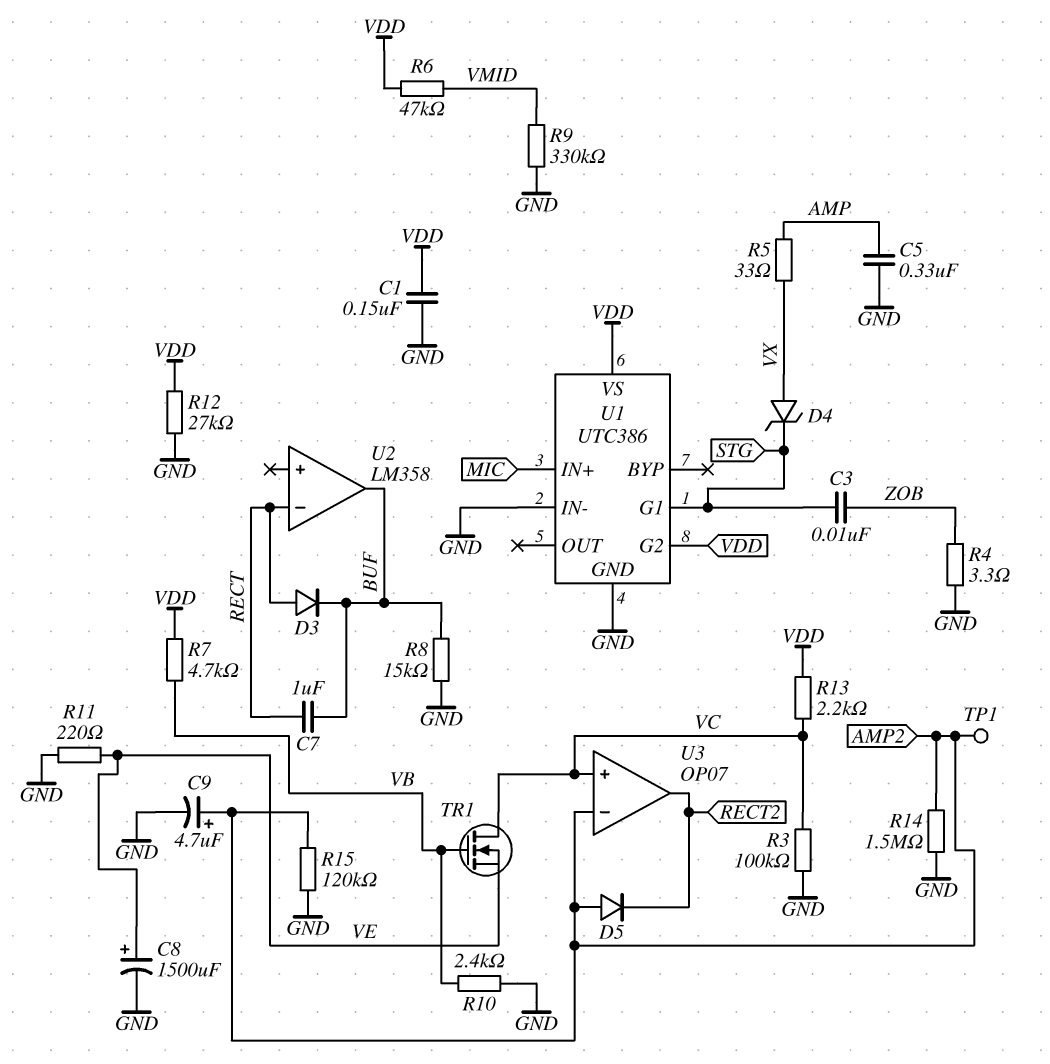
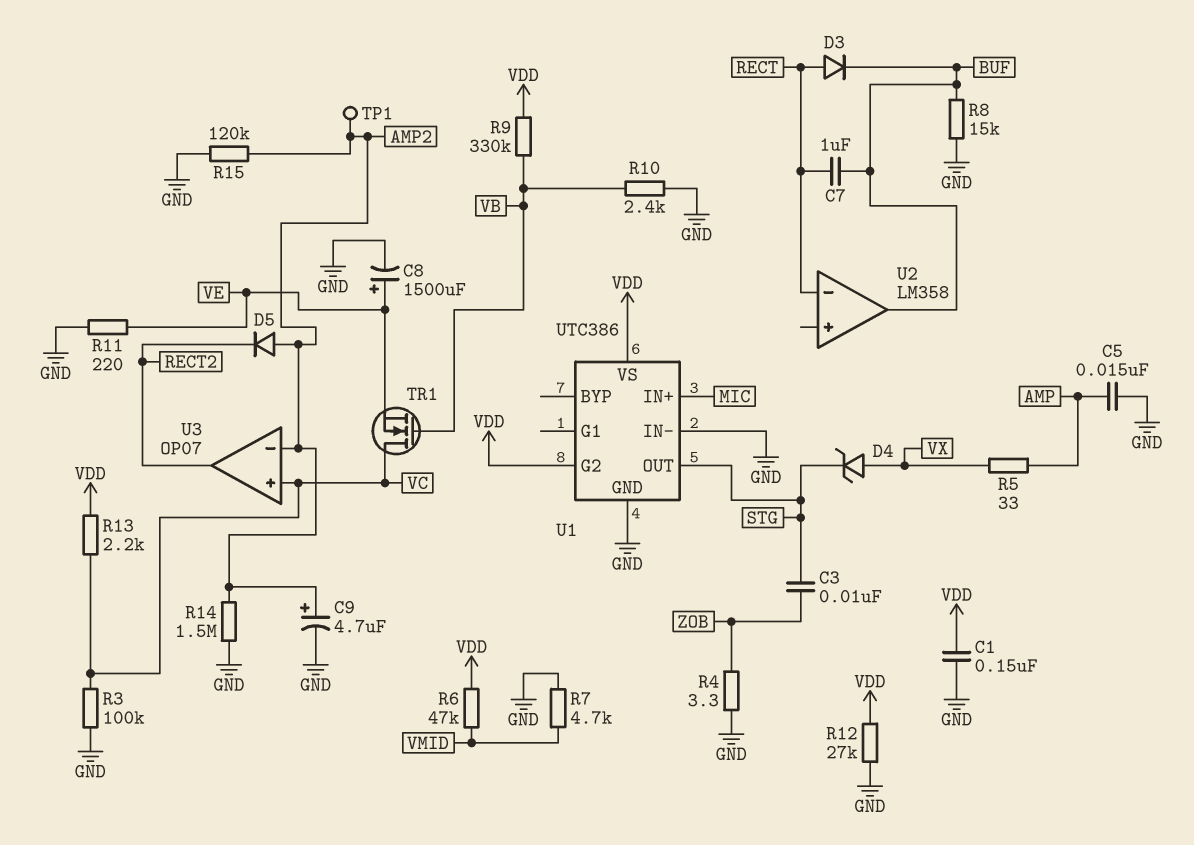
C5: 330nF (AMP, GND) -> 15nF (AMP, GND)
R7: 4.7k (VB, VDD) -> 4.7k (GND, VMID)
R9: 330k (GND, VMID) -> 330k (VB, VDD)
U1 pin G1: STG -> none
U1 pin OUT: none -> STG

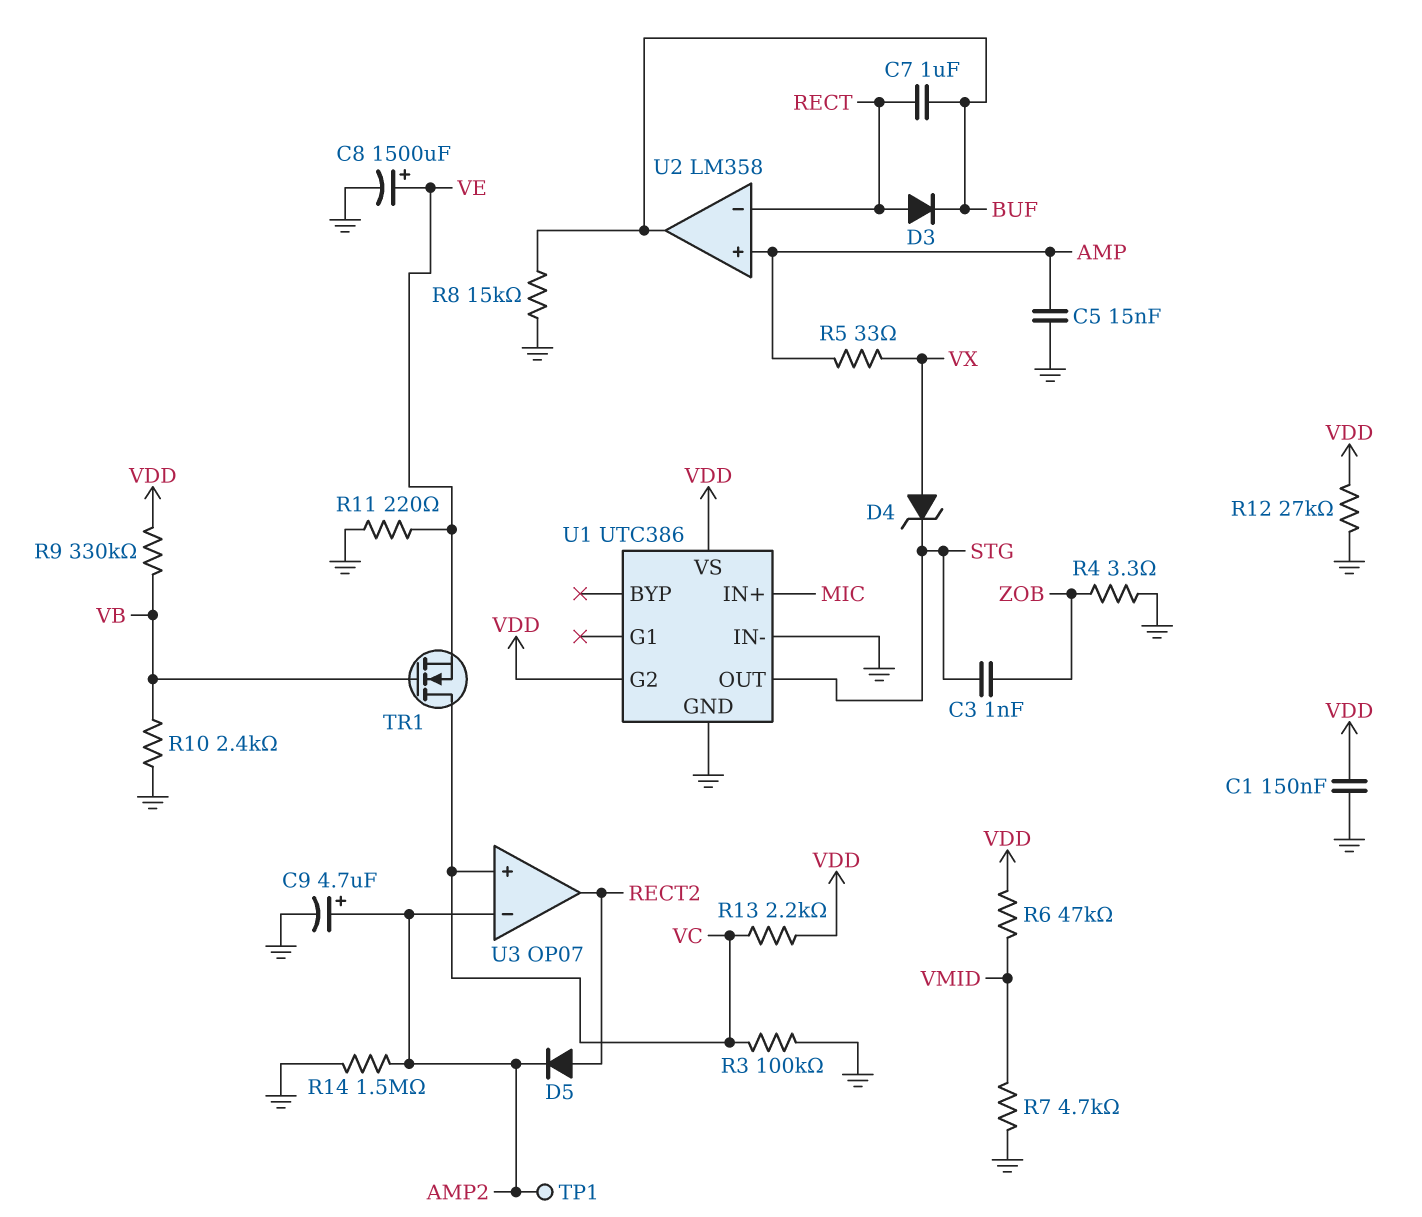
C3: 10nF (STG, ZOB) -> 1nF (STG, ZOB)
D5: diode (A AMP2, K RECT2) -> diode (A RECT2, K AMP2)
R15: 120k (AMP2, GND) -> none
U2 pin in+: none -> AMP

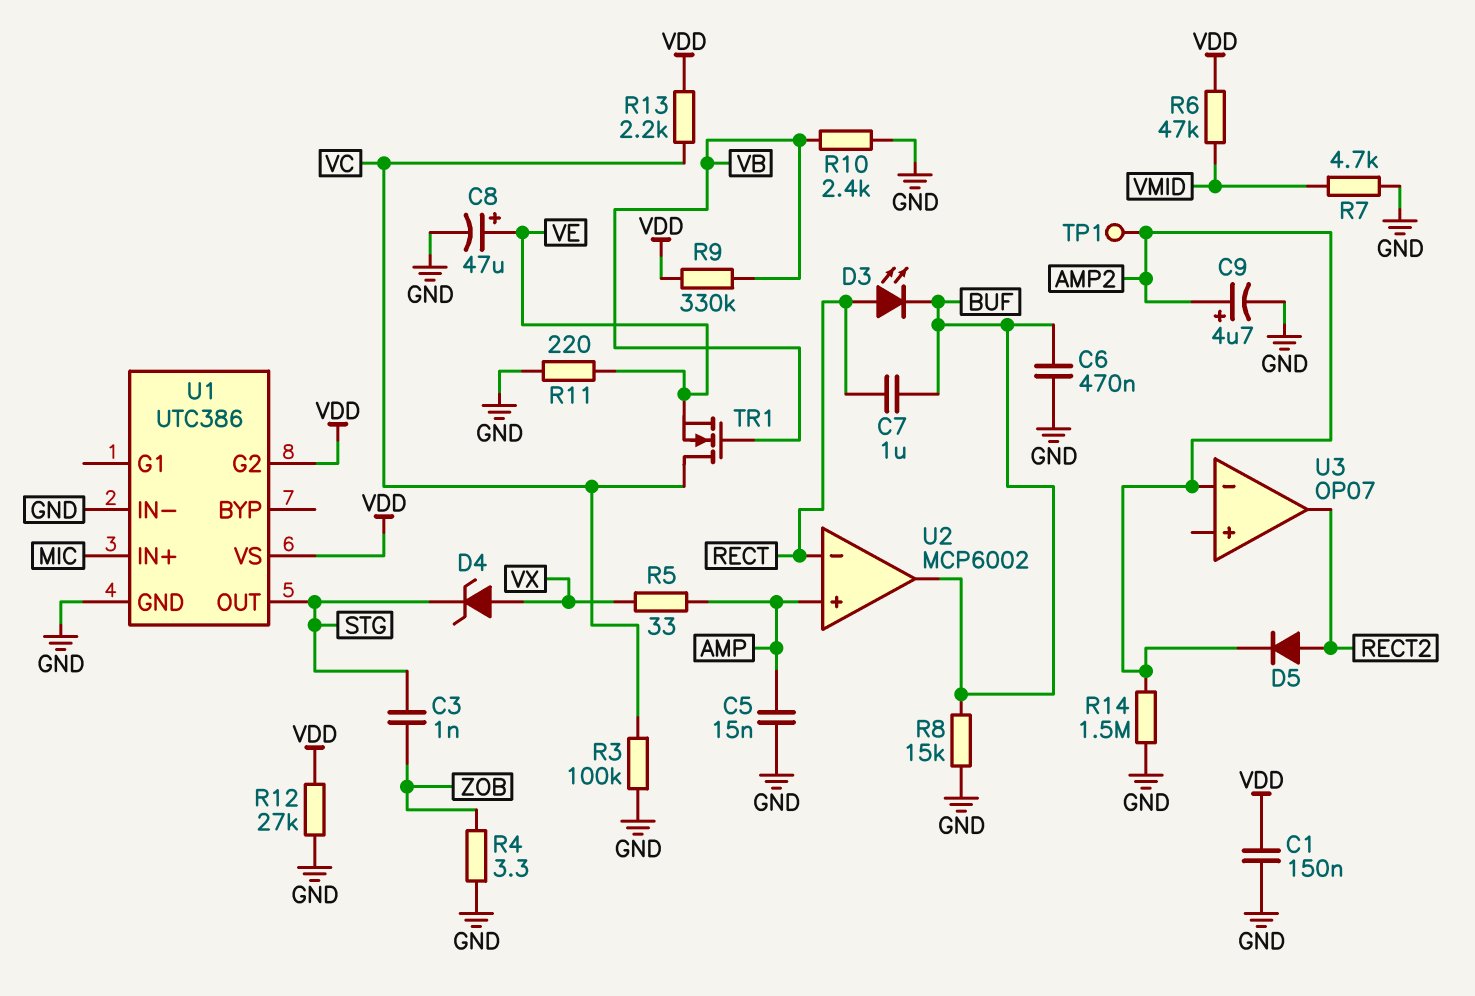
C6: none -> 470nF (BUF, GND)
C8: 1500uF (plus VE, minus GND) -> 47uF (plus VE, minus GND)
D3: diode (A RECT, K BUF) -> LED (A RECT, K BUF)
U2: LM358 -> MCP6002
U3 pin in+: VC -> none

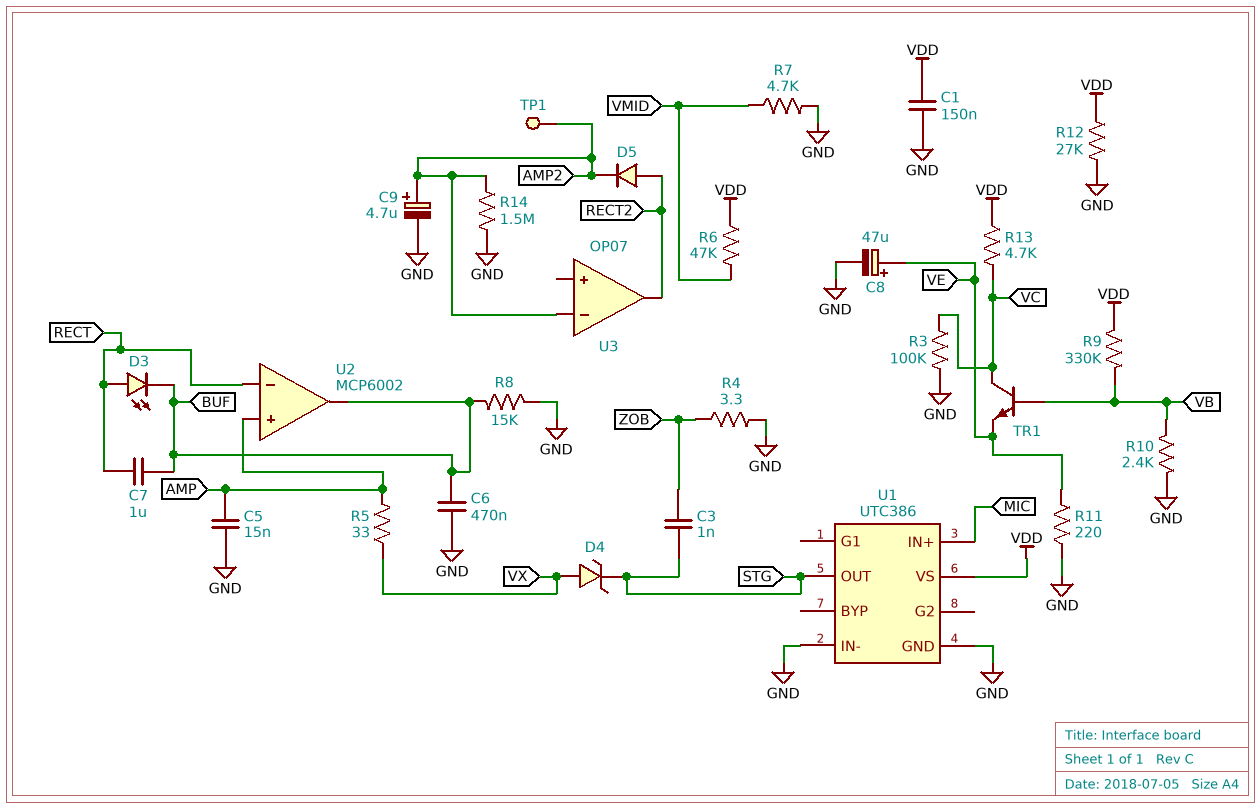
R13: 2.2k (VC, VDD) -> 4.7k (VC, VDD)
TR1: NMOS (G VB, D VC, S VE) -> NPN (B VB, C VC, E VE)
U1 pin G2: VDD -> none

